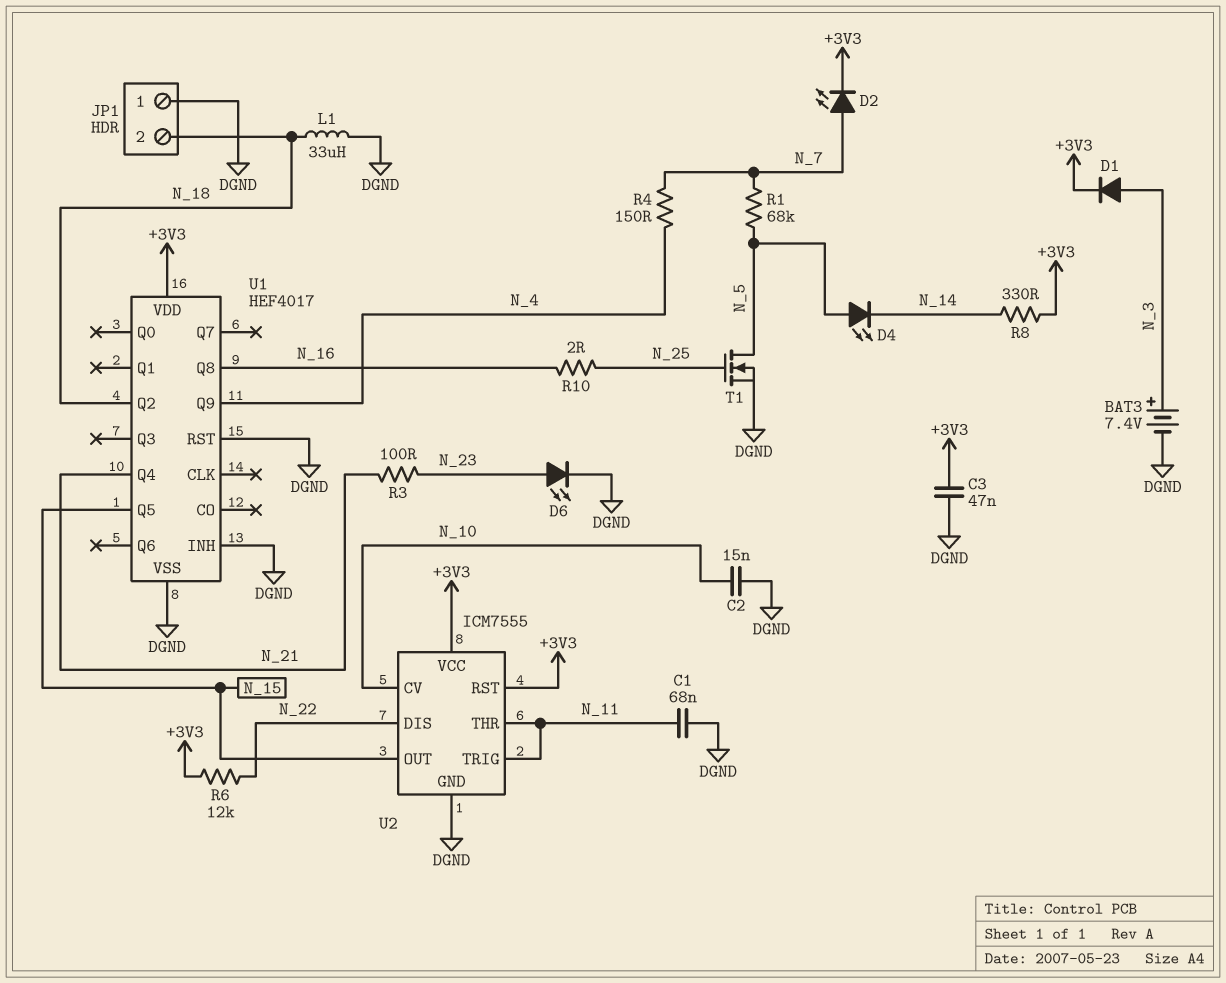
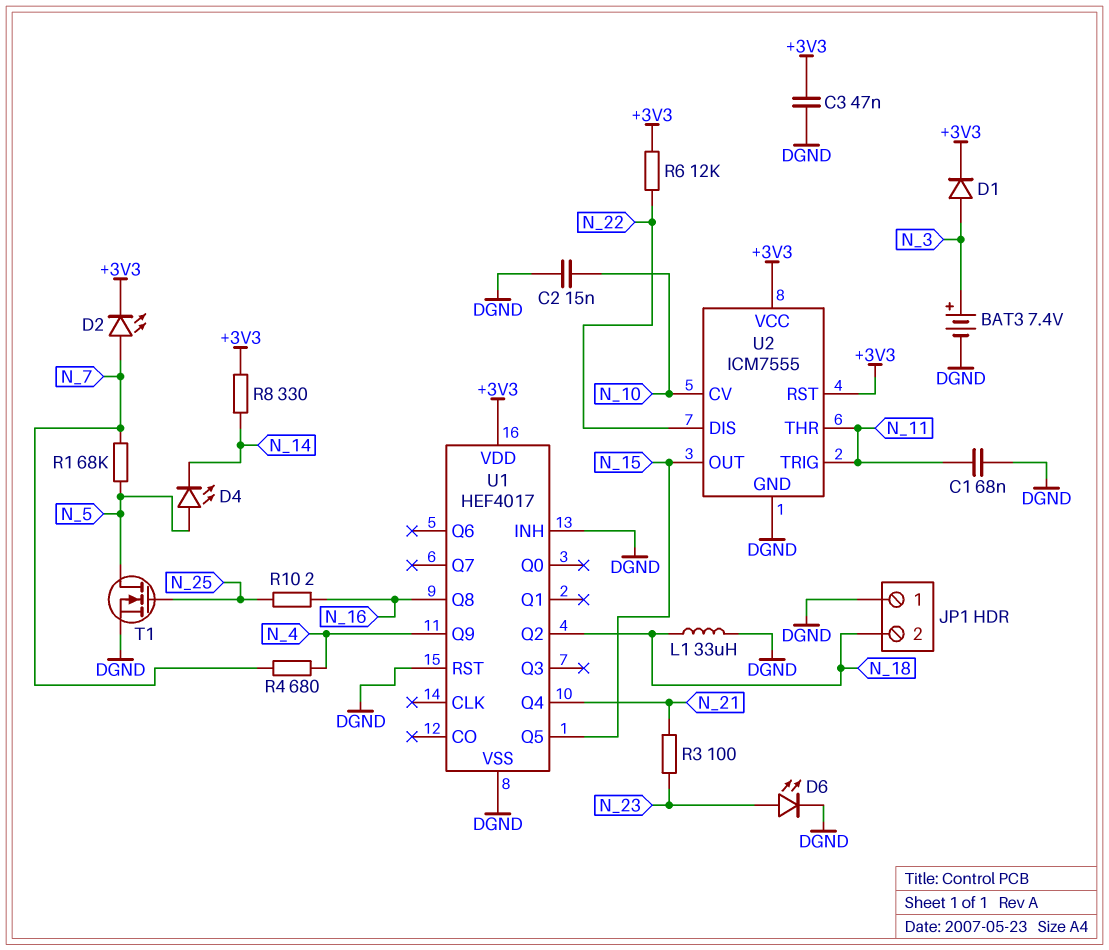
R4: 150 (N_4, N_7) -> 680 (N_4, N_7)

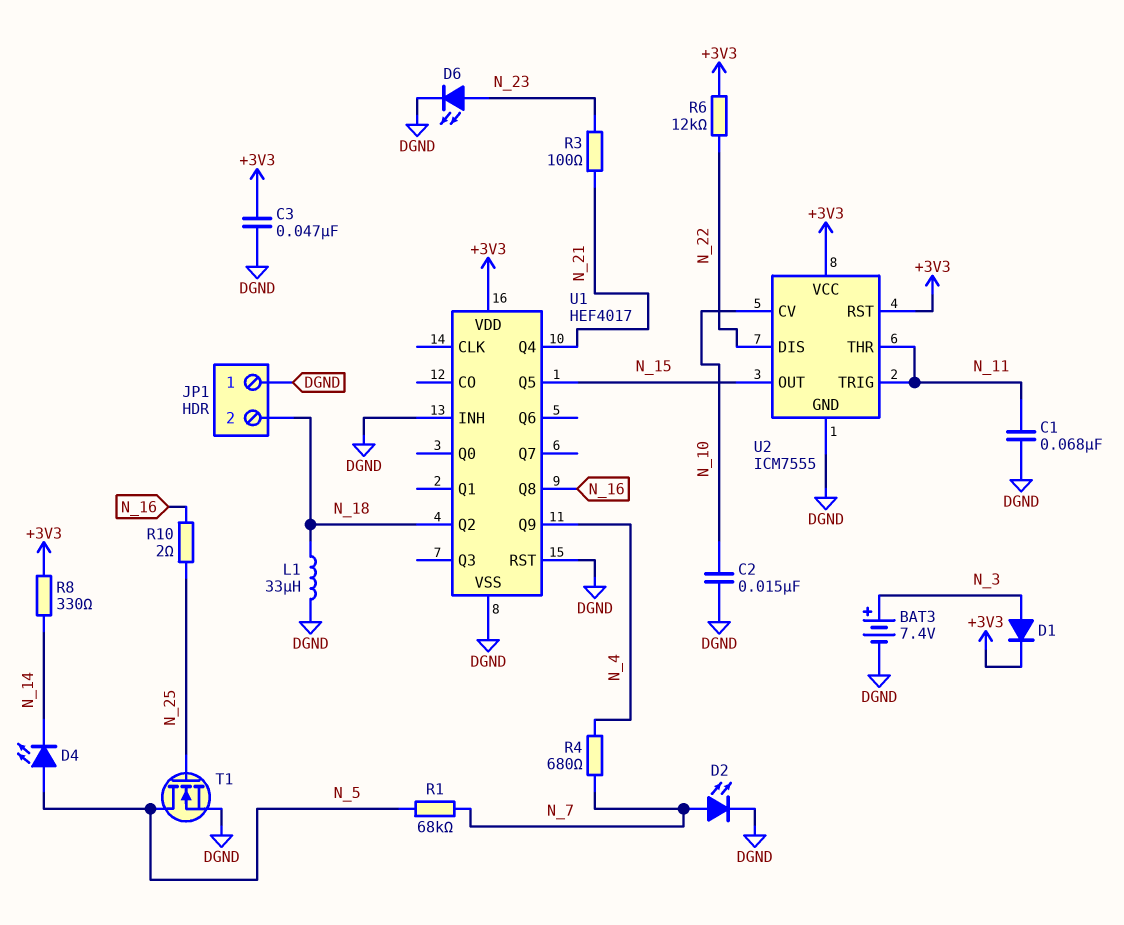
D2: LED (A N_7, K +3V3) -> LED (A N_7, K DGND)

